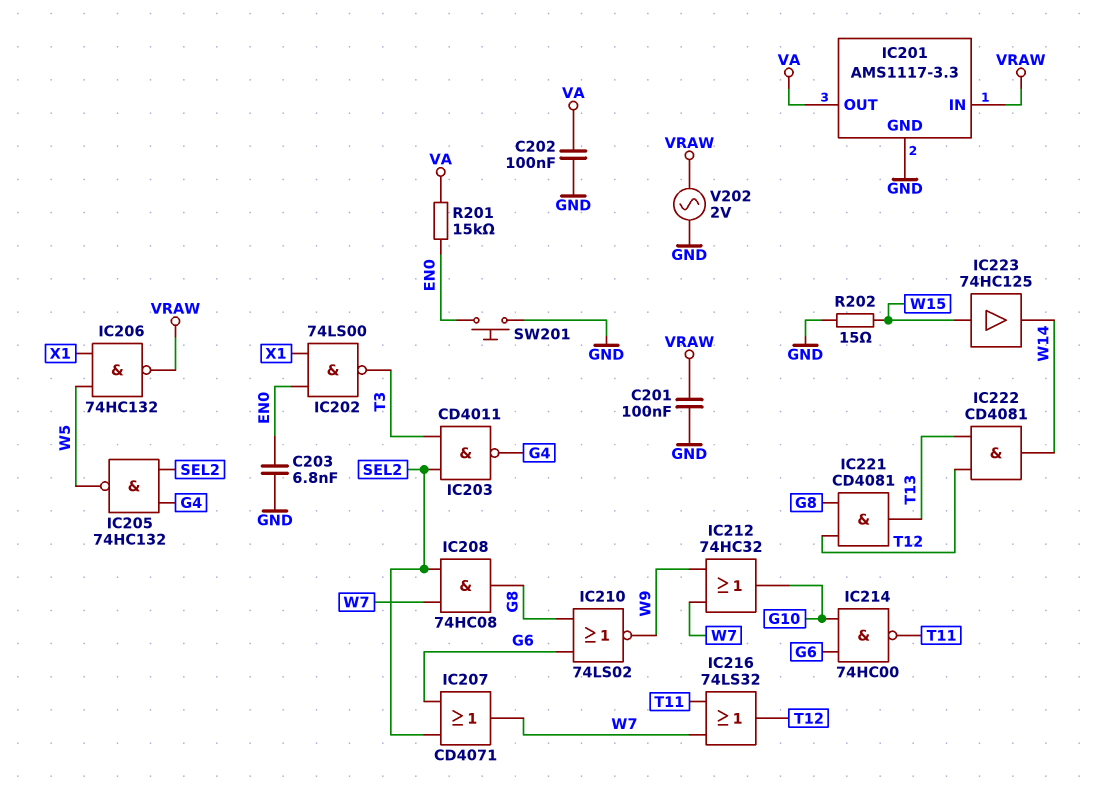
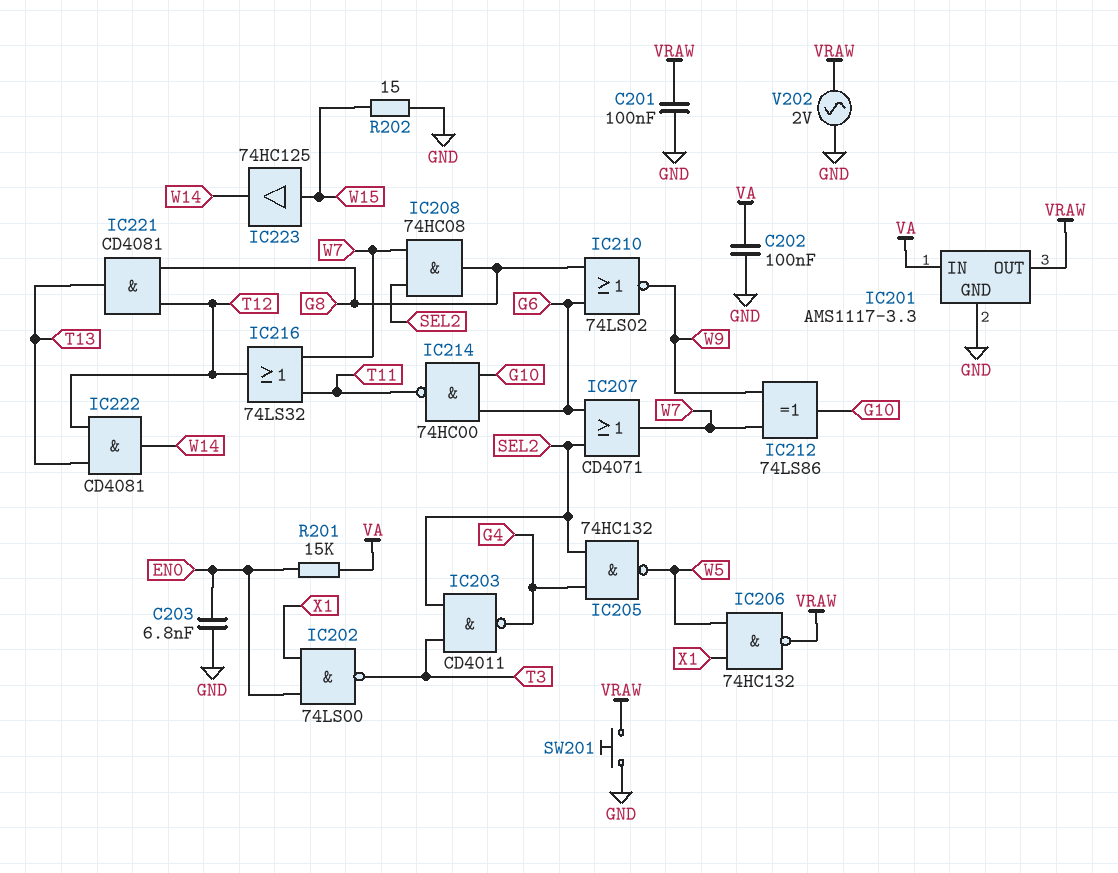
IC201 pin IN: VRAW -> VA
IC201 pin OUT: VA -> VRAW
IC212: OR 74HC32 (in W7, in W9, out G10) -> XOR 74LS86 (in W7, in W9, out G10)
SW201: button (EN0, GND) -> button (GND, VRAW)

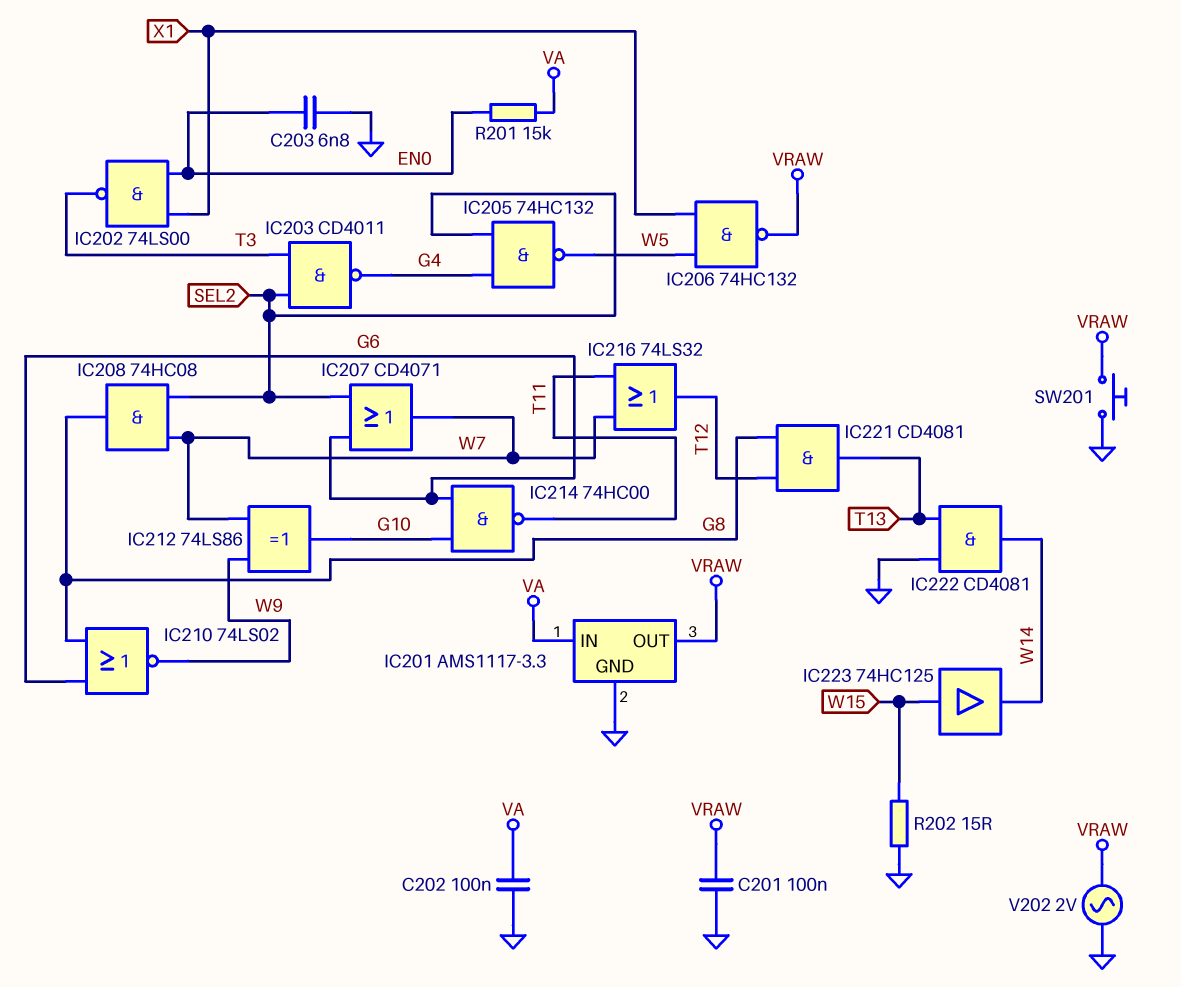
IC222: AND CD4081 (in T12, in T13, out W14) -> AND CD4081 (in GND, in T13, out W14)

